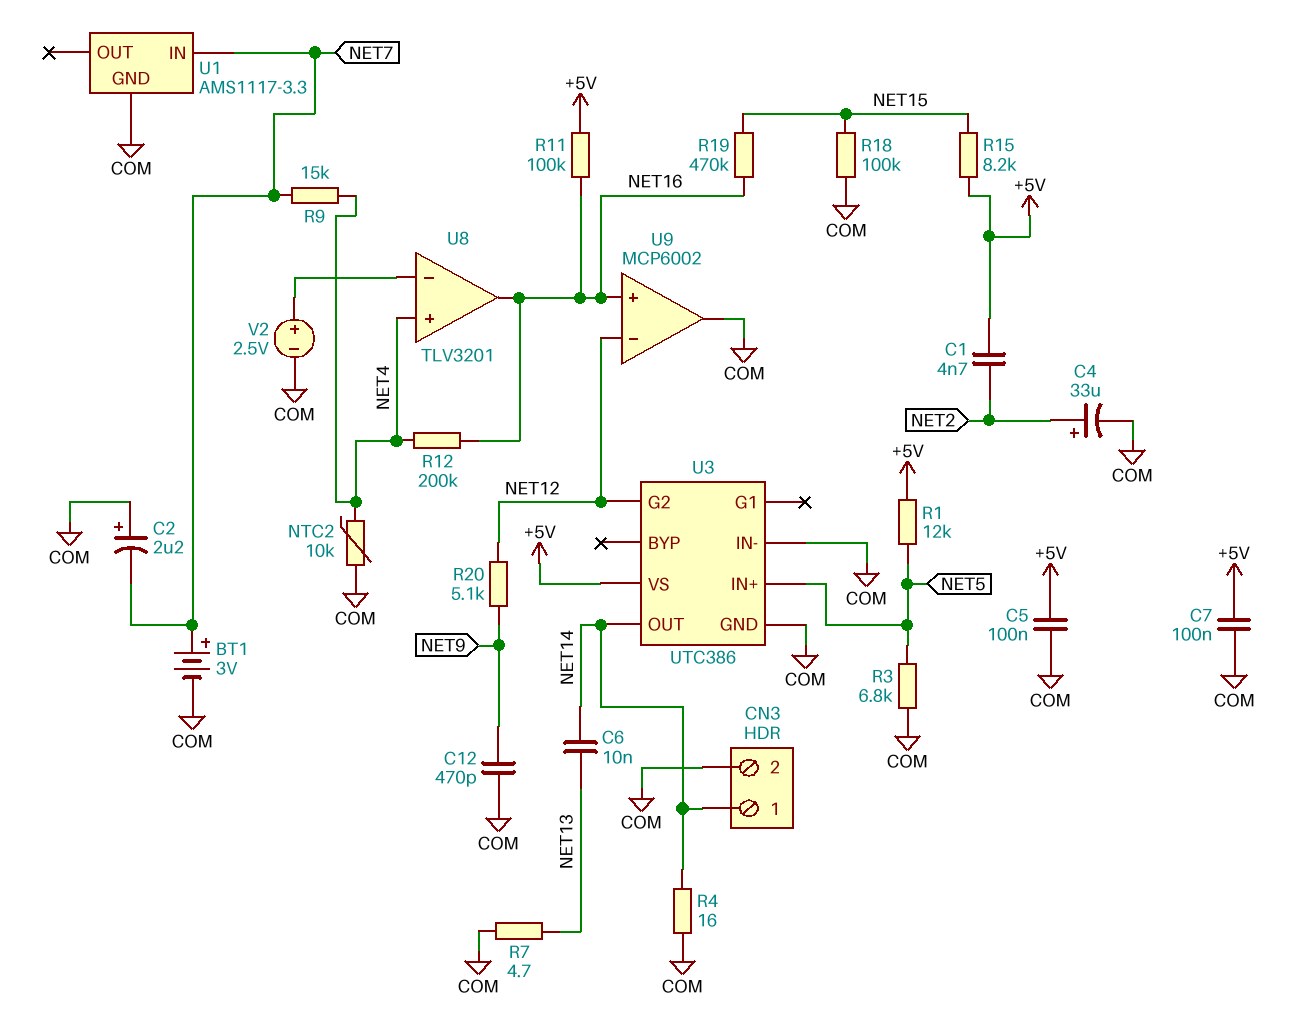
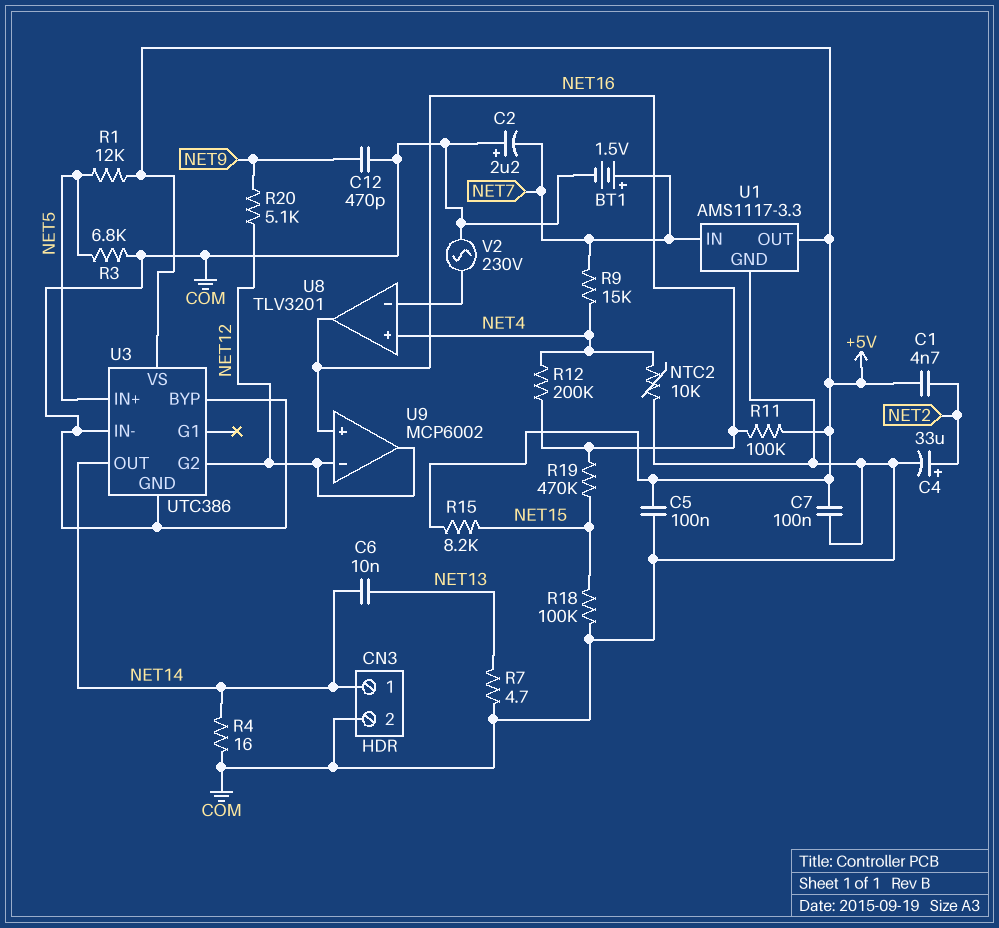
BT1: 3V (plus NET7, minus COM) -> 1.5V (plus NET7, minus COM)
U1 pin OUT: none -> +5V
U3 pin BYP: none -> COM
U9 pin out: COM -> NET12
V2: 2.5V (plus U8/in-, minus COM) -> AC 230V (COM, U8/in-)

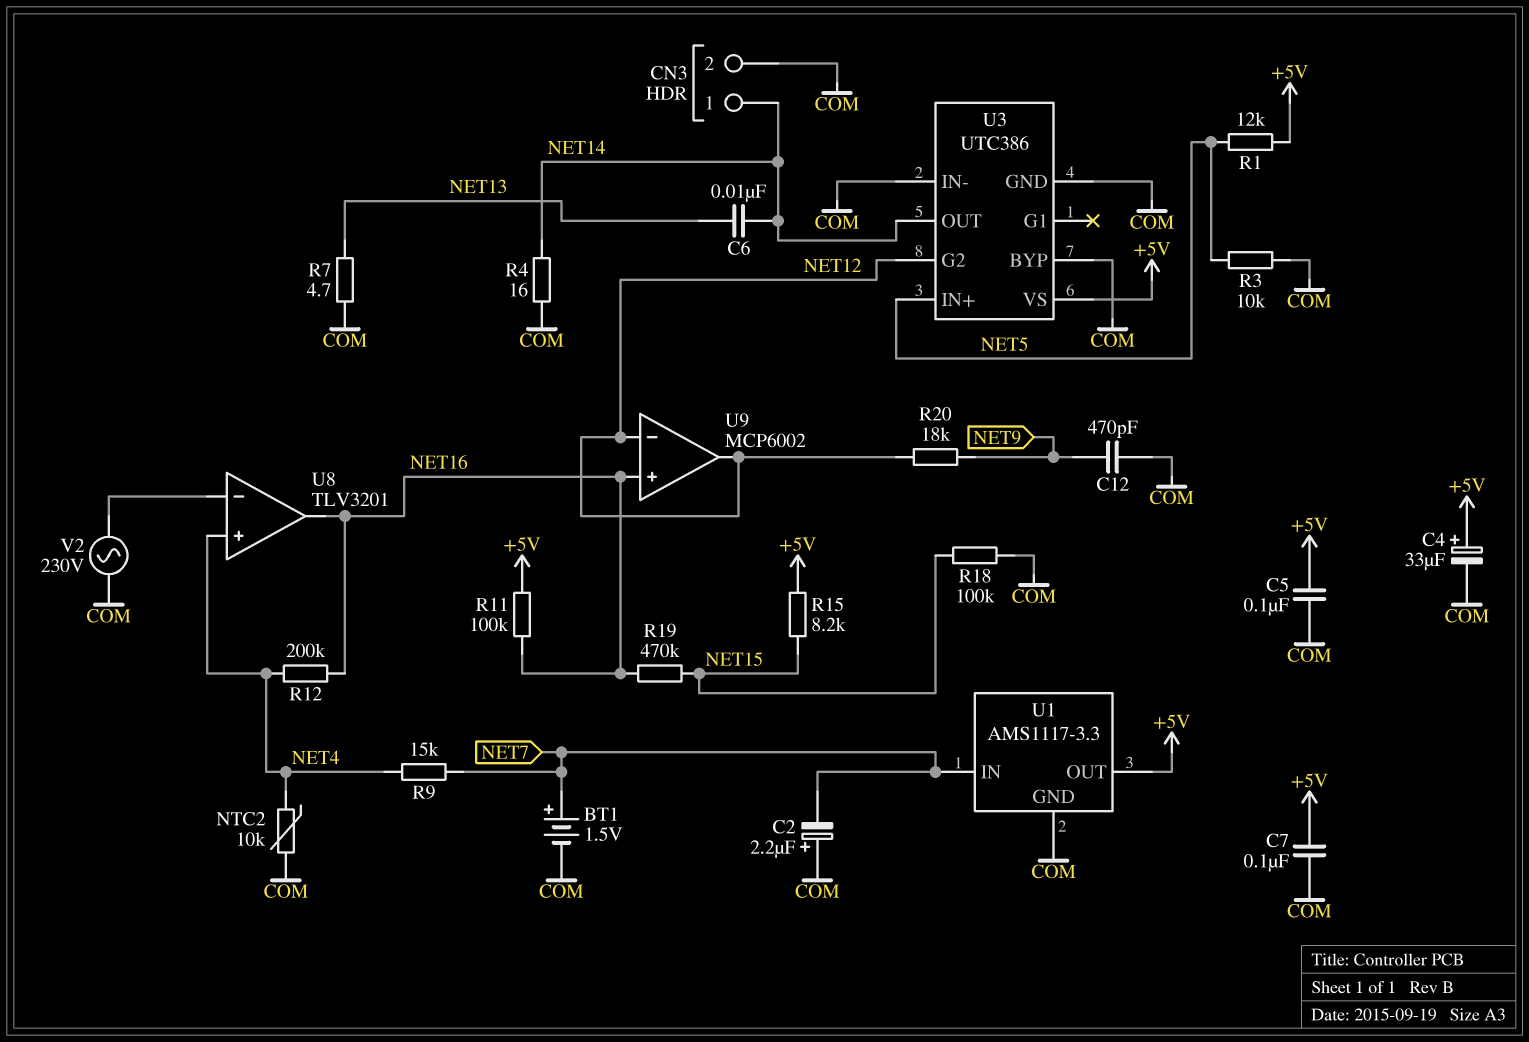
C1: 4.7nF (+5V, NET2) -> none
C4: 33uF (plus NET2, minus COM) -> 33uF (plus +5V, minus COM)
R3: 6.8k (COM, NET5) -> 10k (COM, NET5)
R20: 5.1k (NET9, NET12) -> 18k (NET9, NET12)

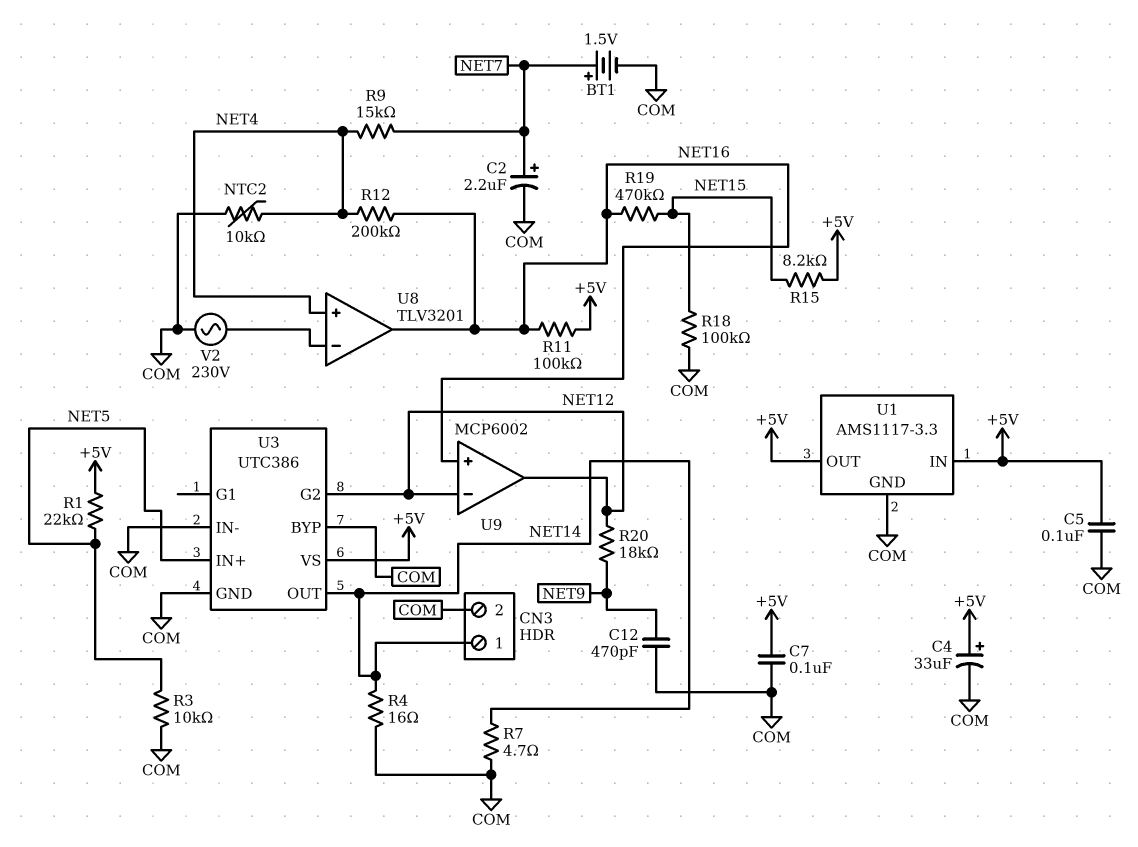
C2: 2.2uF (plus COM, minus NET7) -> 2.2uF (plus NET7, minus COM)
C6: 10nF (NET13, NET14) -> none
R1: 12k (+5V, NET5) -> 22k (+5V, NET5)
R7: 4.7 (COM, NET13) -> 4.7 (COM, NET14)
U1 pin IN: NET7 -> +5V

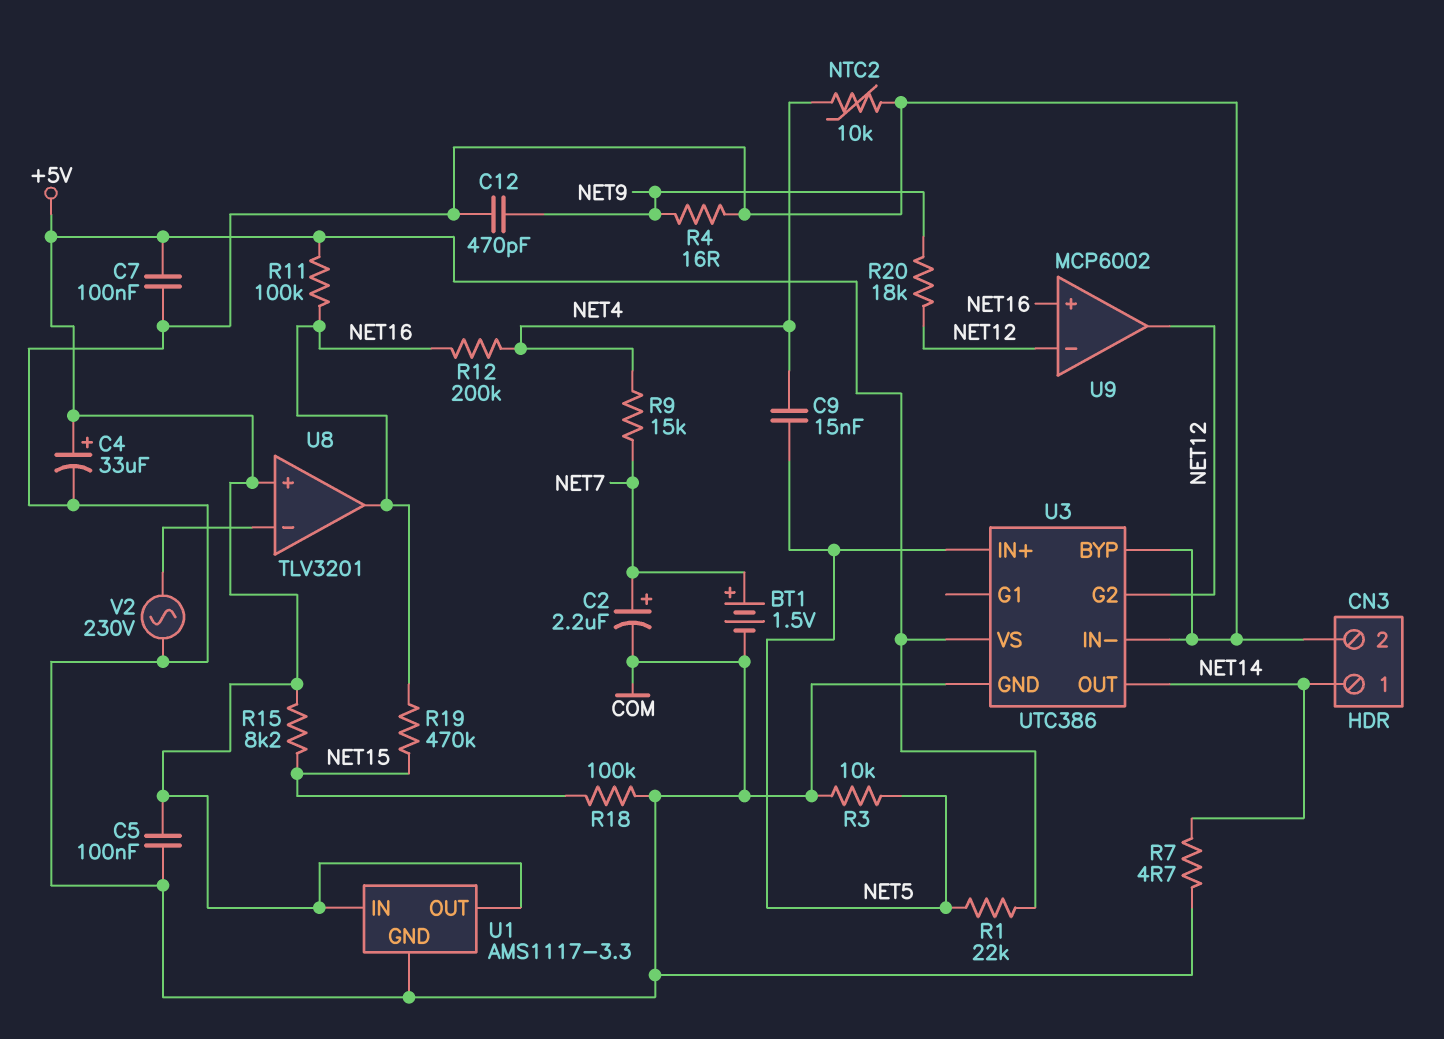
C9: none -> 15nF (NET4, NET5)
R4: 16 (COM, NET14) -> 16 (COM, NET9)
U8 pin in+: NET4 -> +5V

